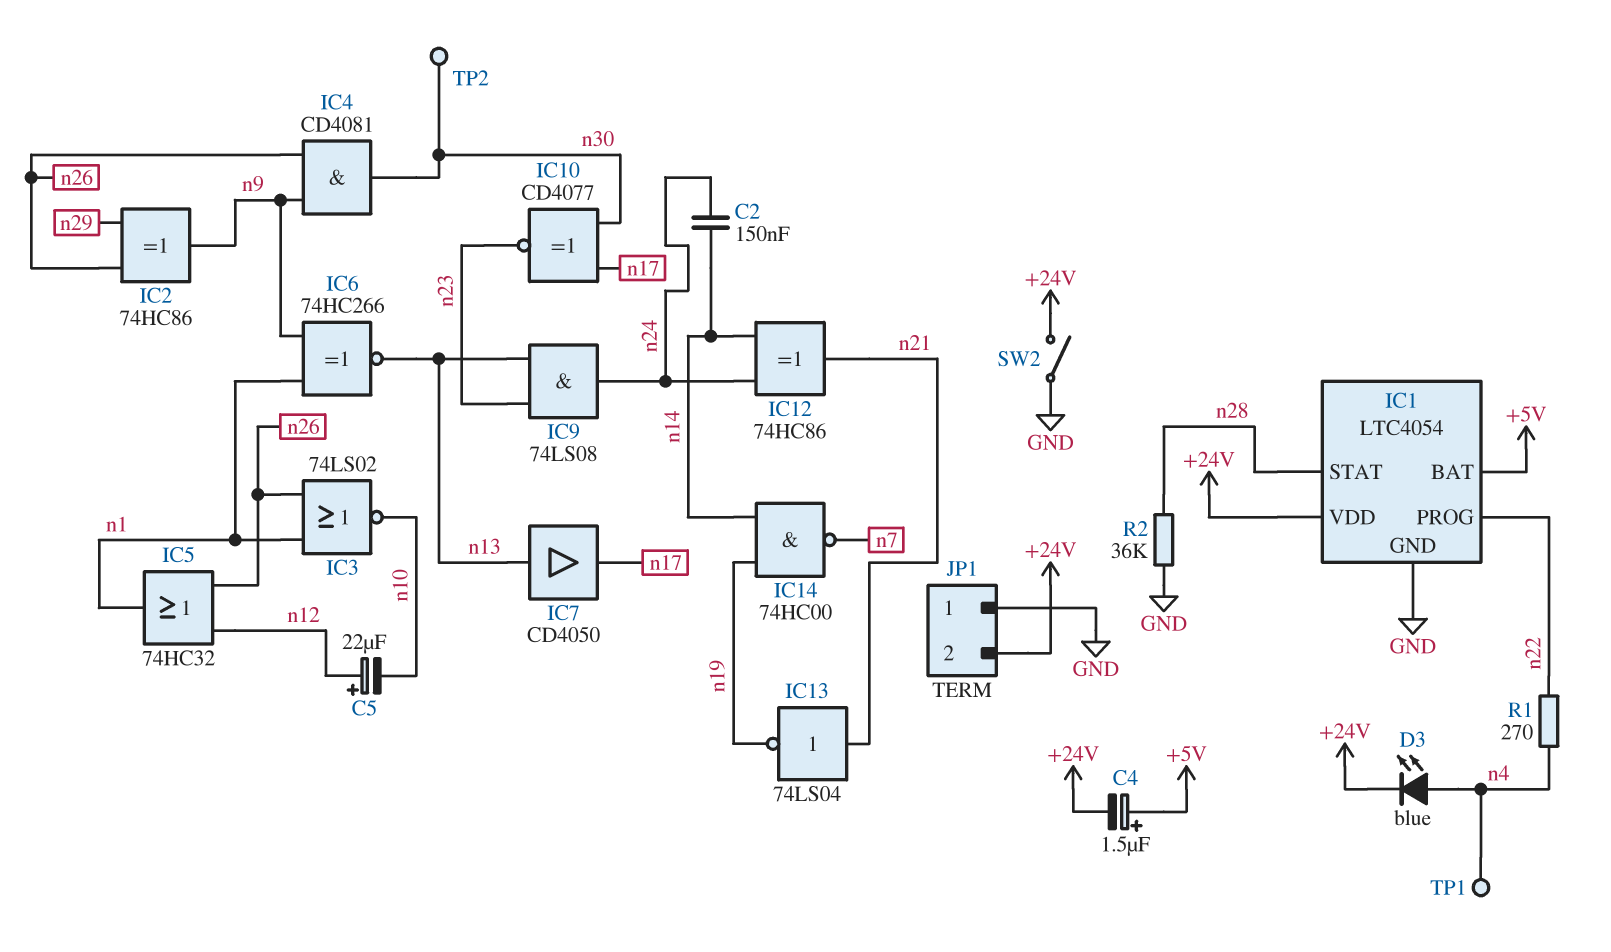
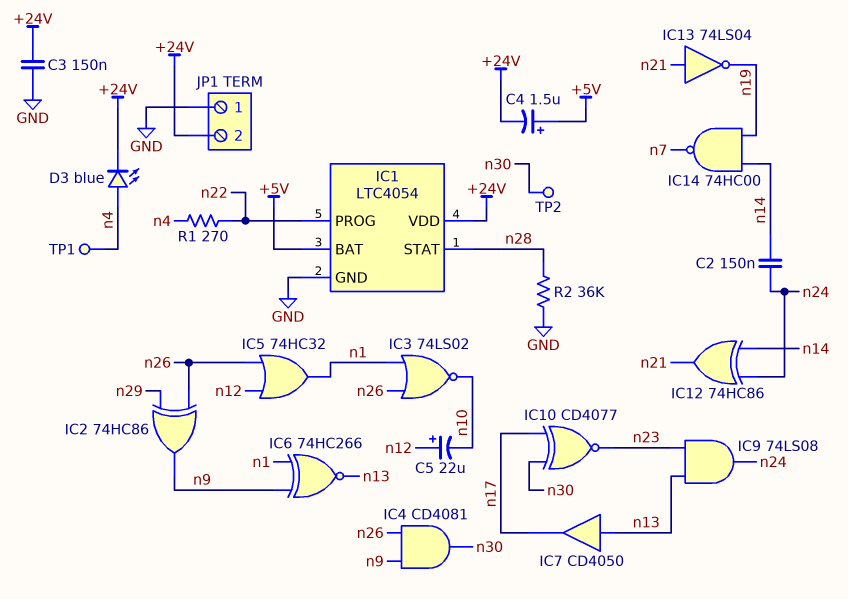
C3: none -> 150nF (+24V, GND)
SW2: switch (+24V, GND) -> none

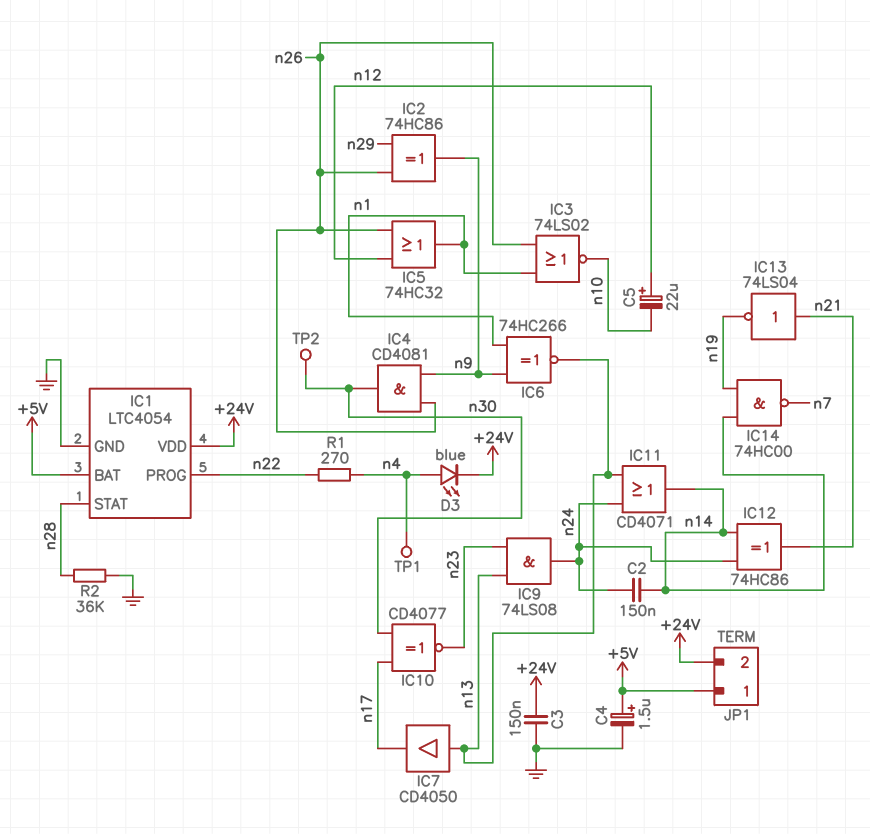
C4: 1.5uF (plus +5V, minus +24V) -> 1.5uF (plus +5V, minus GND)
IC11: none -> OR CD4071 (in n13, in n24, out n14)
JP1 pin 1: GND -> +5V

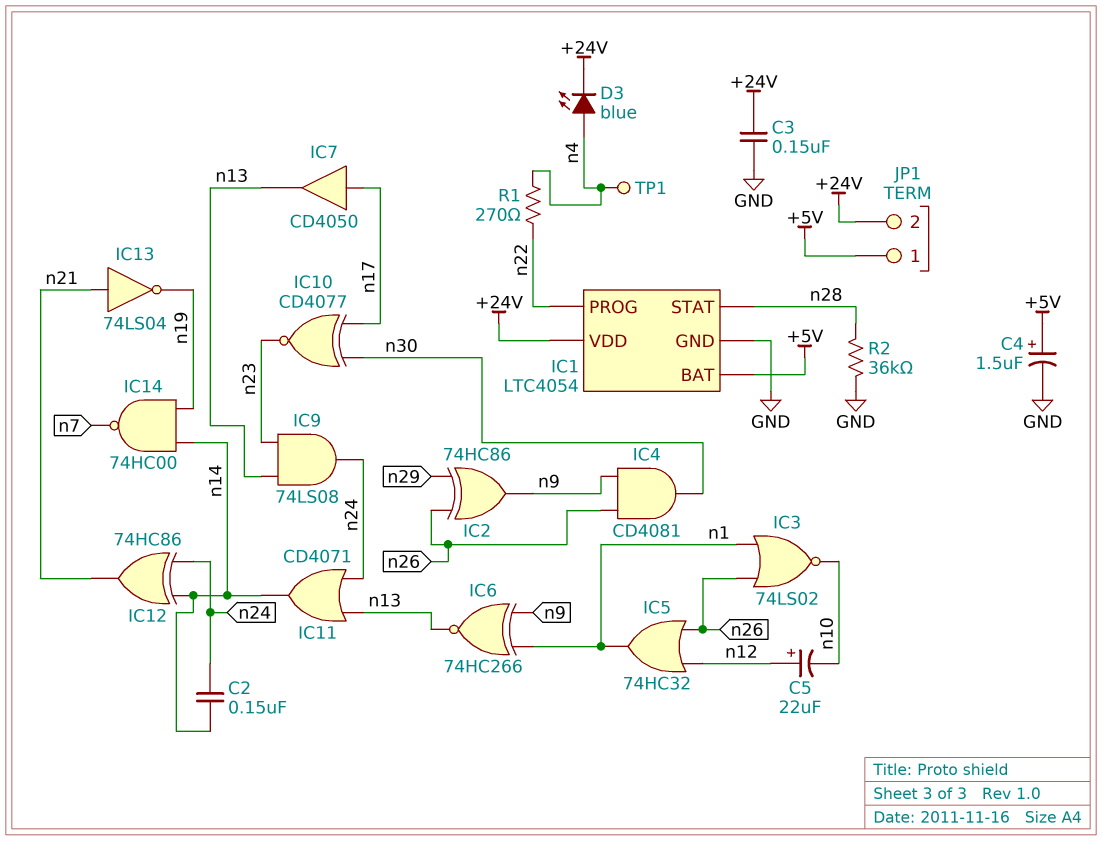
IC7: buffer CD4050 (in n13, out n17) -> buffer CD4050 (in n17, out n13)
TP2: test point (n30) -> none

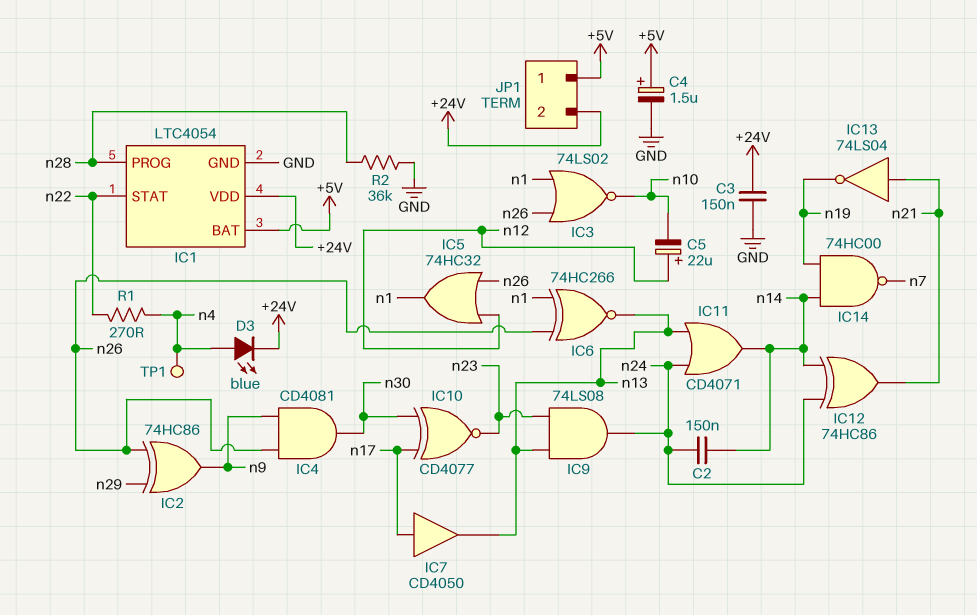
IC1 pin PROG: n22 -> n28
IC1 pin STAT: n28 -> n22
IC6: XNOR 74HC266 (in n1, in n9, out n13) -> XNOR 74HC266 (in n1, in n26, out n13)

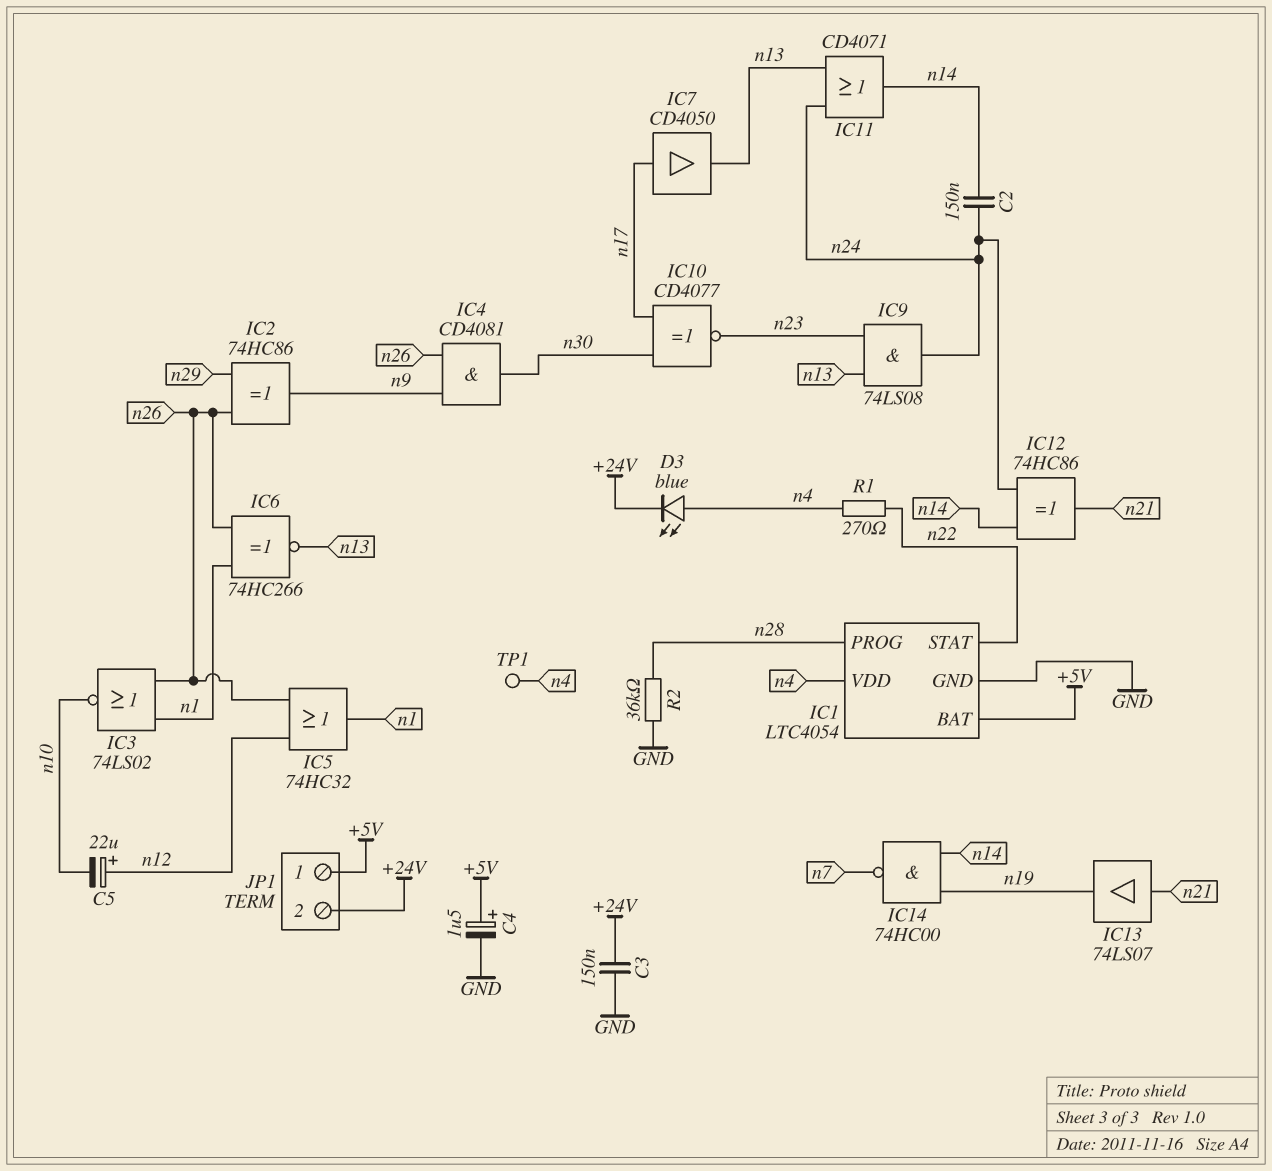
IC1 pin VDD: +24V -> n4
IC13: NOT 74LS04 (in n21, out n19) -> buffer 74LS07 (in n21, out n19)

